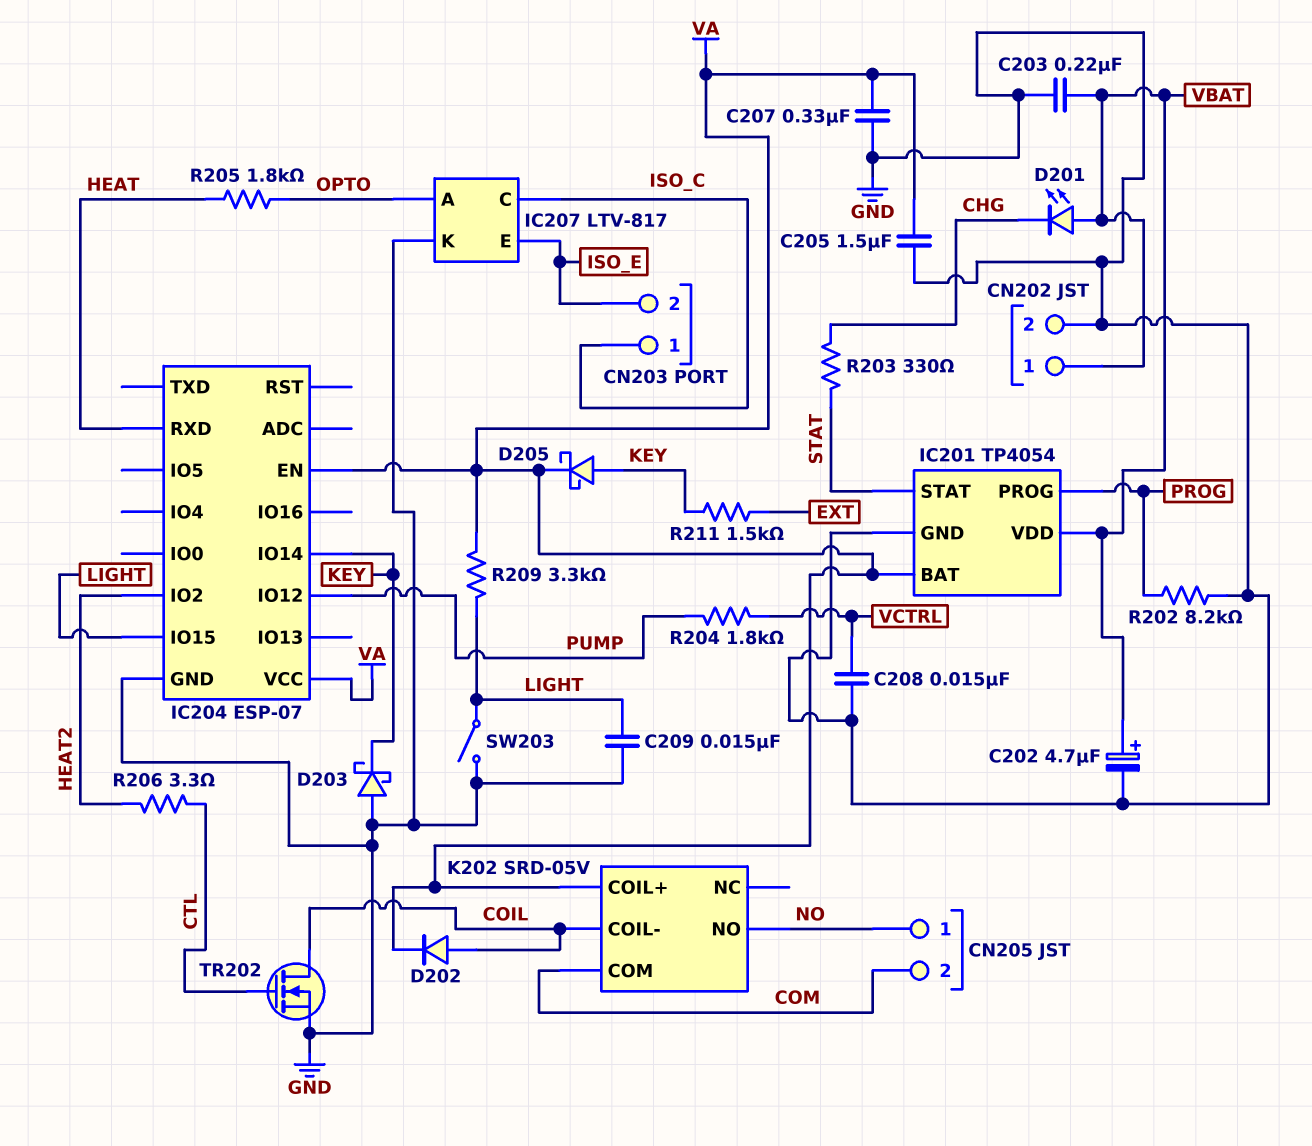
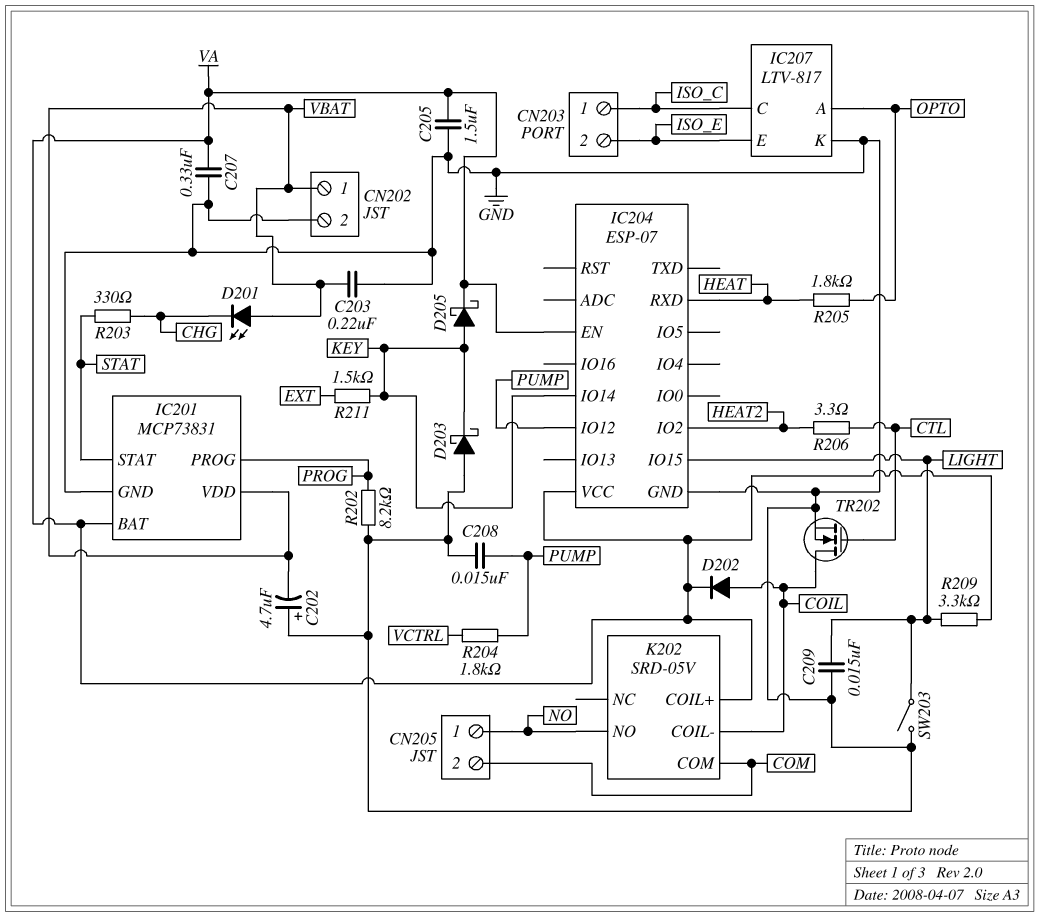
C202: 4.7uF (plus VBAT, minus GND) -> 4.7uF (plus GND, minus VBAT)
C208: 15nF (GND, VCTRL) -> 15nF (GND, PUMP)
IC201: TP4054 -> MCP73831

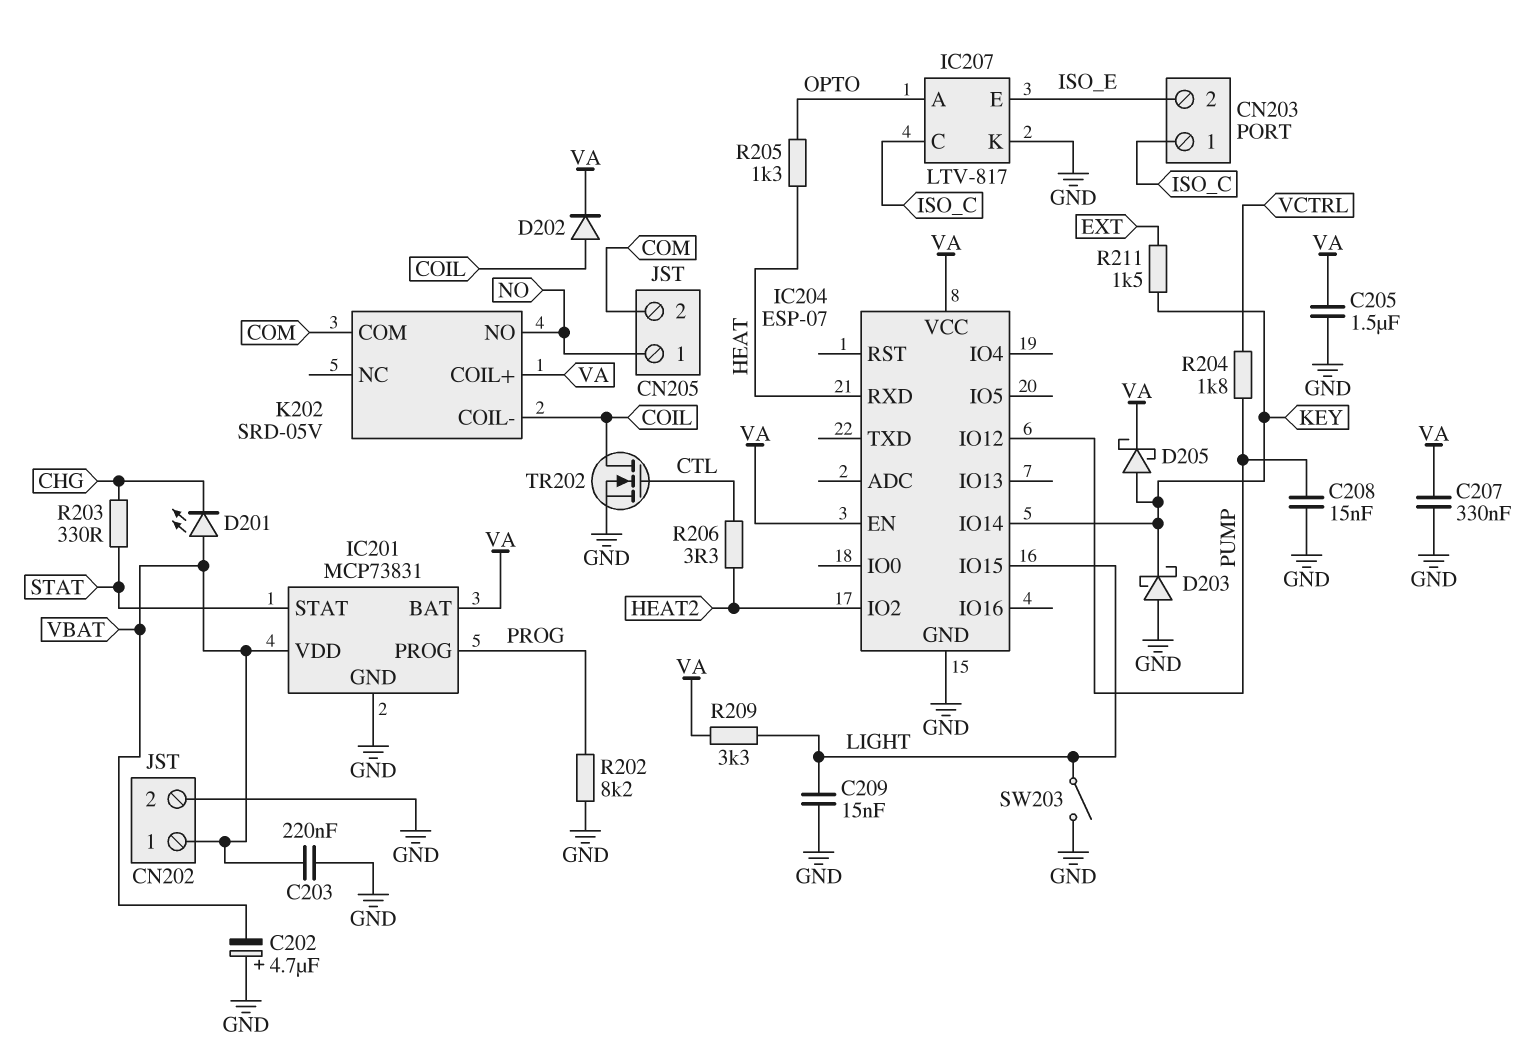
R205: 1.8k (HEAT, OPTO) -> 1.3k (HEAT, OPTO)

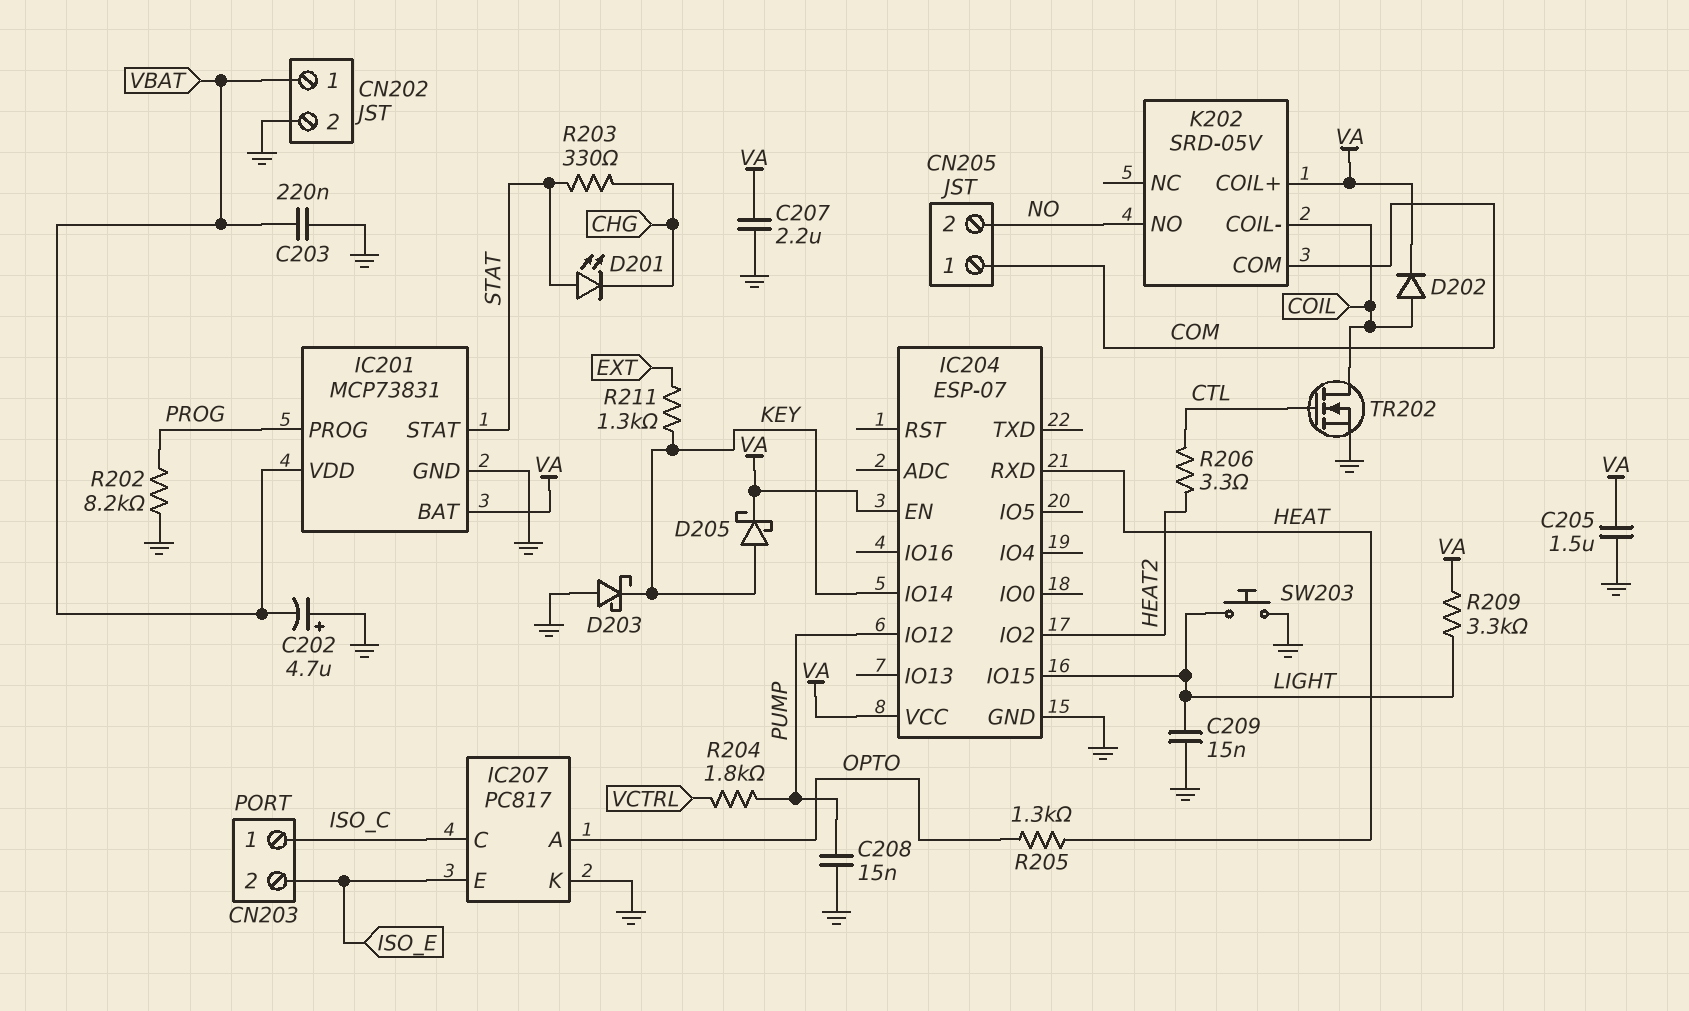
C207: 330nF (GND, VA) -> 2.2uF (GND, VA)
CN205 pin 1: NO -> COM
CN205 pin 2: COM -> NO
D201: LED (A VBAT, K CHG) -> LED (A STAT, K CHG)
IC207: LTV-817 -> PC817
R211: 1.5k (EXT, KEY) -> 1.3k (EXT, KEY)
SW203: switch (GND, LIGHT) -> button (GND, LIGHT)

